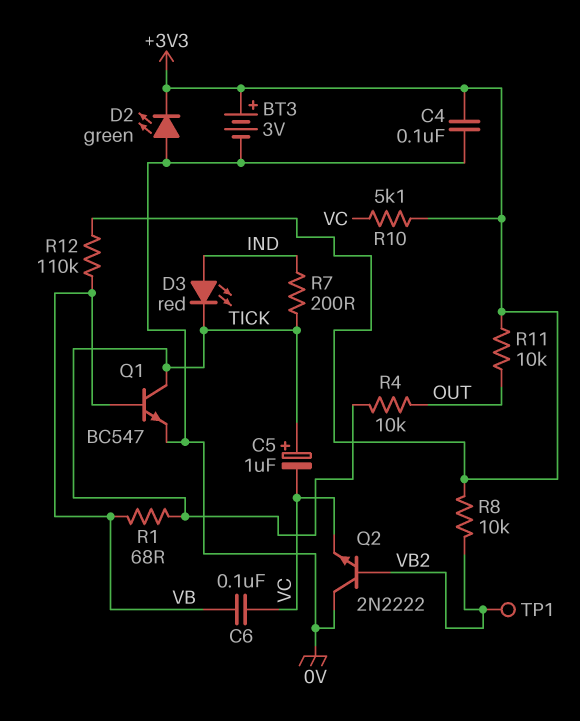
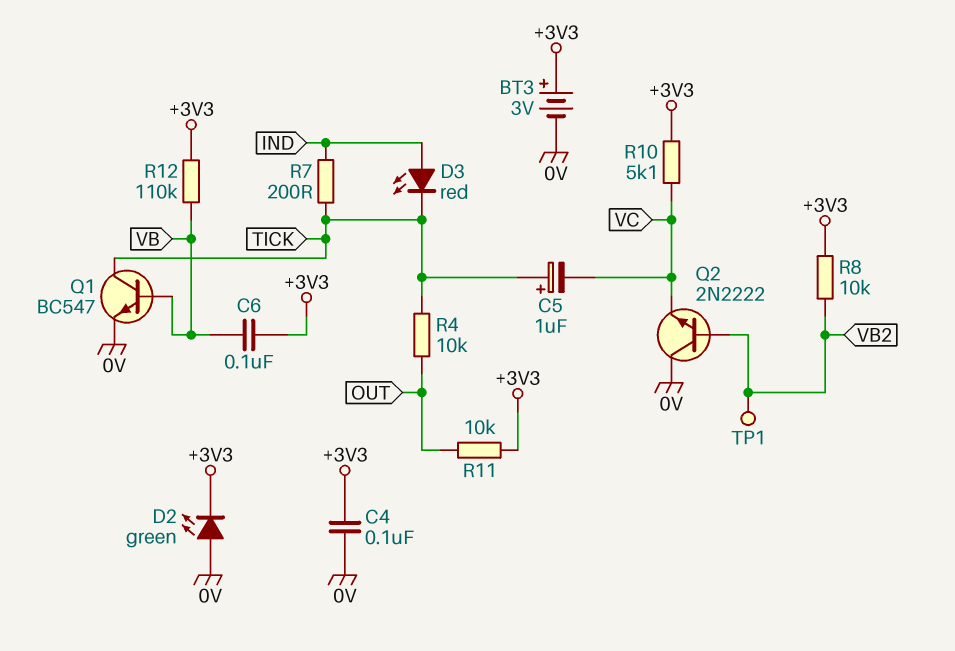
C6: 100nF (VB, VC) -> 100nF (+3V3, VB)
R1: 68 (TICK, VB) -> none

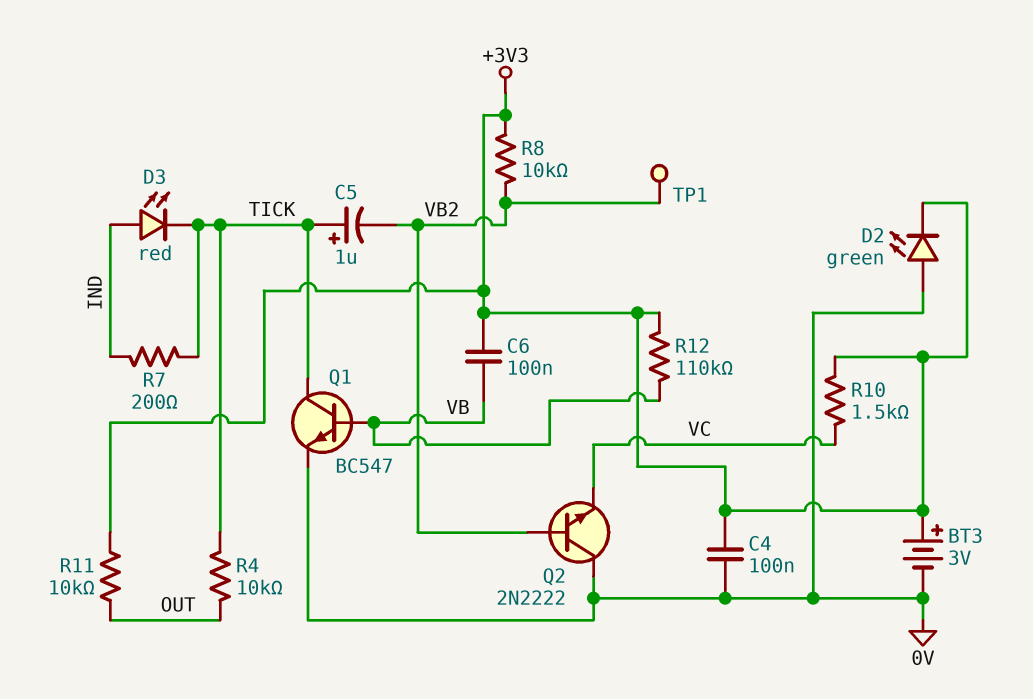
C5: 1uF (plus TICK, minus VC) -> 1uF (plus TICK, minus VB2)
R10: 5.1k (+3V3, VC) -> 1.5k (+3V3, VC)

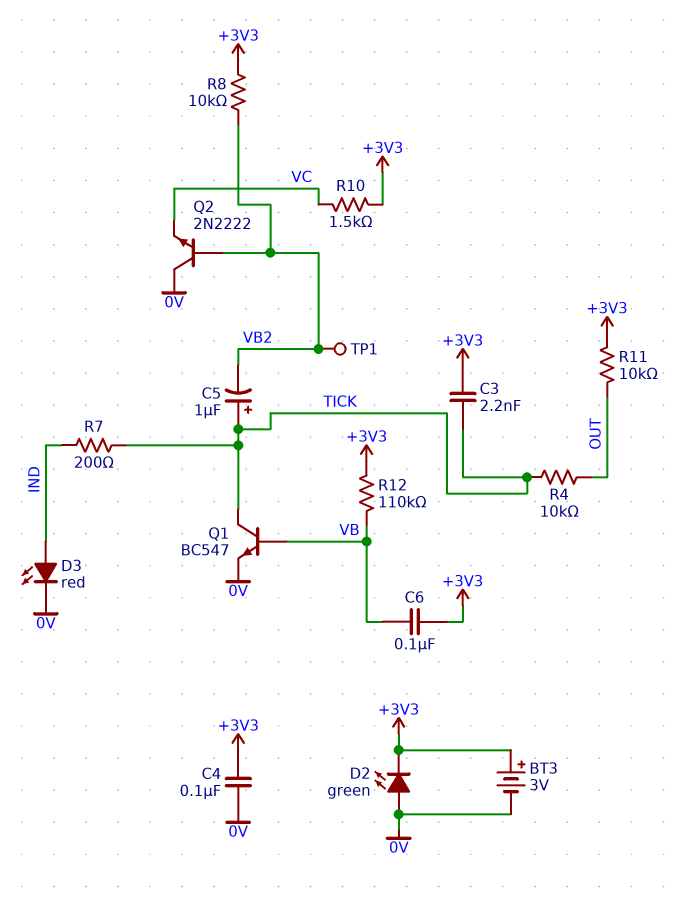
C3: none -> 2.2nF (+3V3, TICK)
D3: LED red (A IND, K TICK) -> LED red (A IND, K 0V)

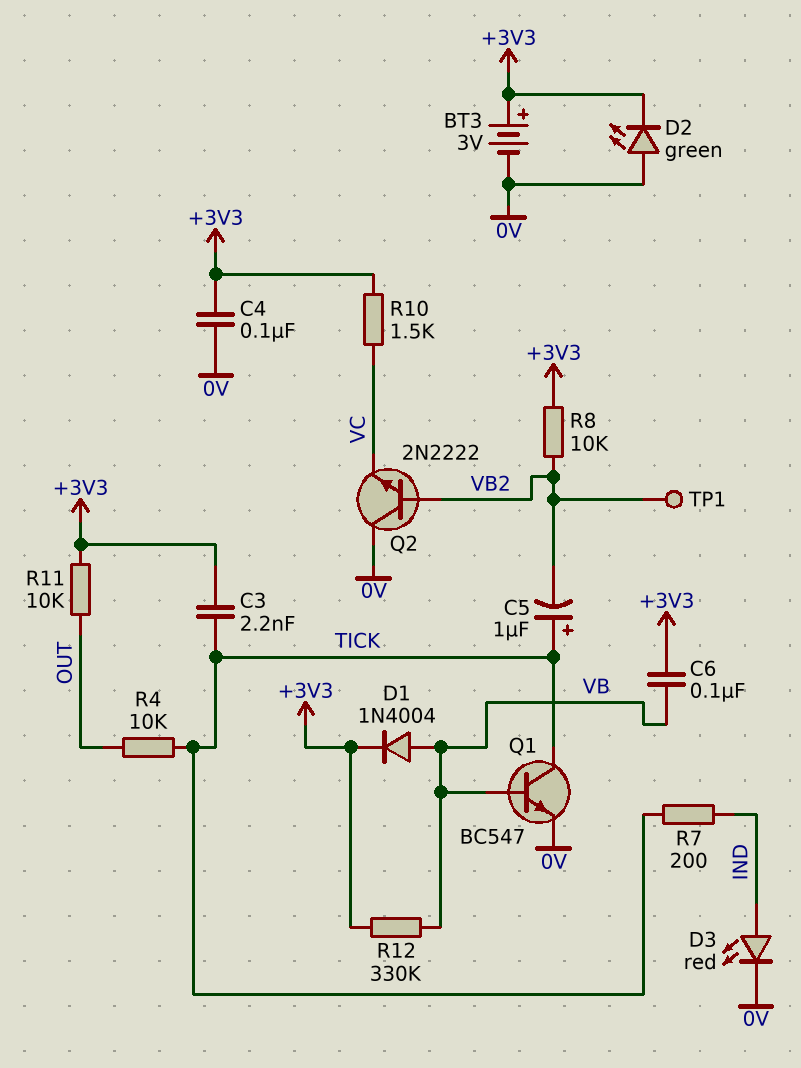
D1: none -> diode 1N4004 (A VB, K +3V3)
R12: 110k (+3V3, VB) -> 330k (+3V3, VB)

